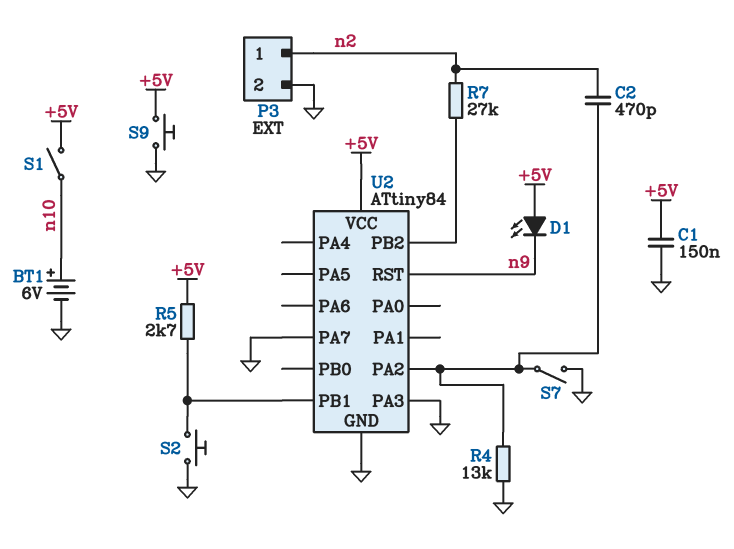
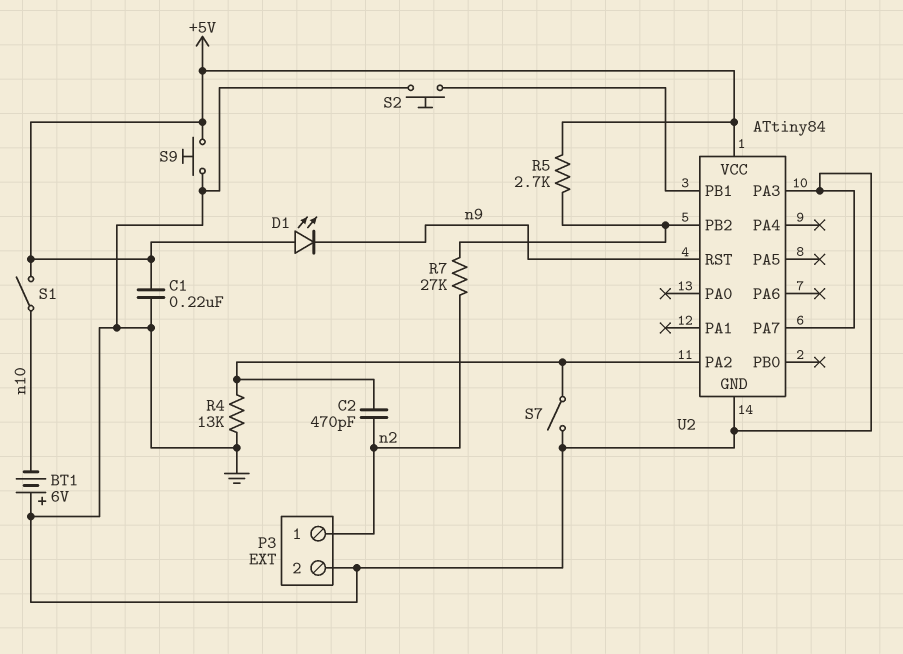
BT1: 6V (plus n10, minus GND) -> 6V (plus GND, minus n10)
C1: 150nF (+5V, GND) -> 220nF (+5V, GND)
R5: 2.7k (+5V, U2/PB1) -> 2.7k (+5V, U2/PB2)

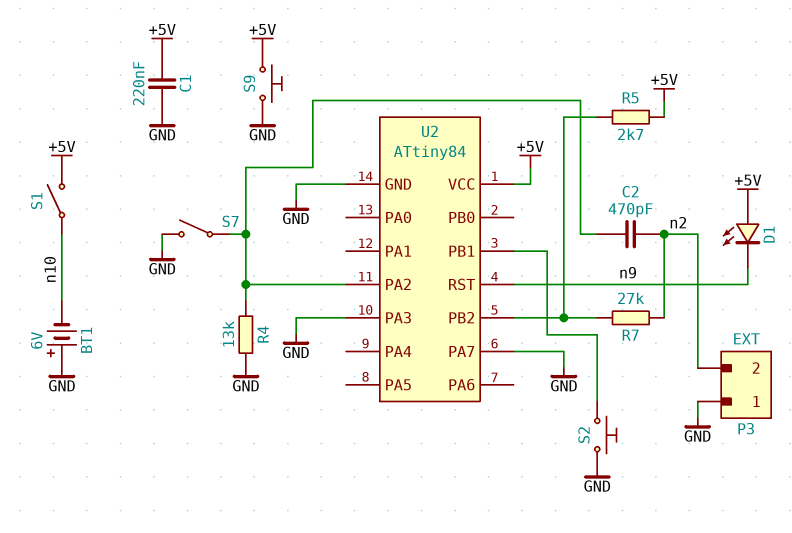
P3 pin 1: n2 -> GND
P3 pin 2: GND -> n2

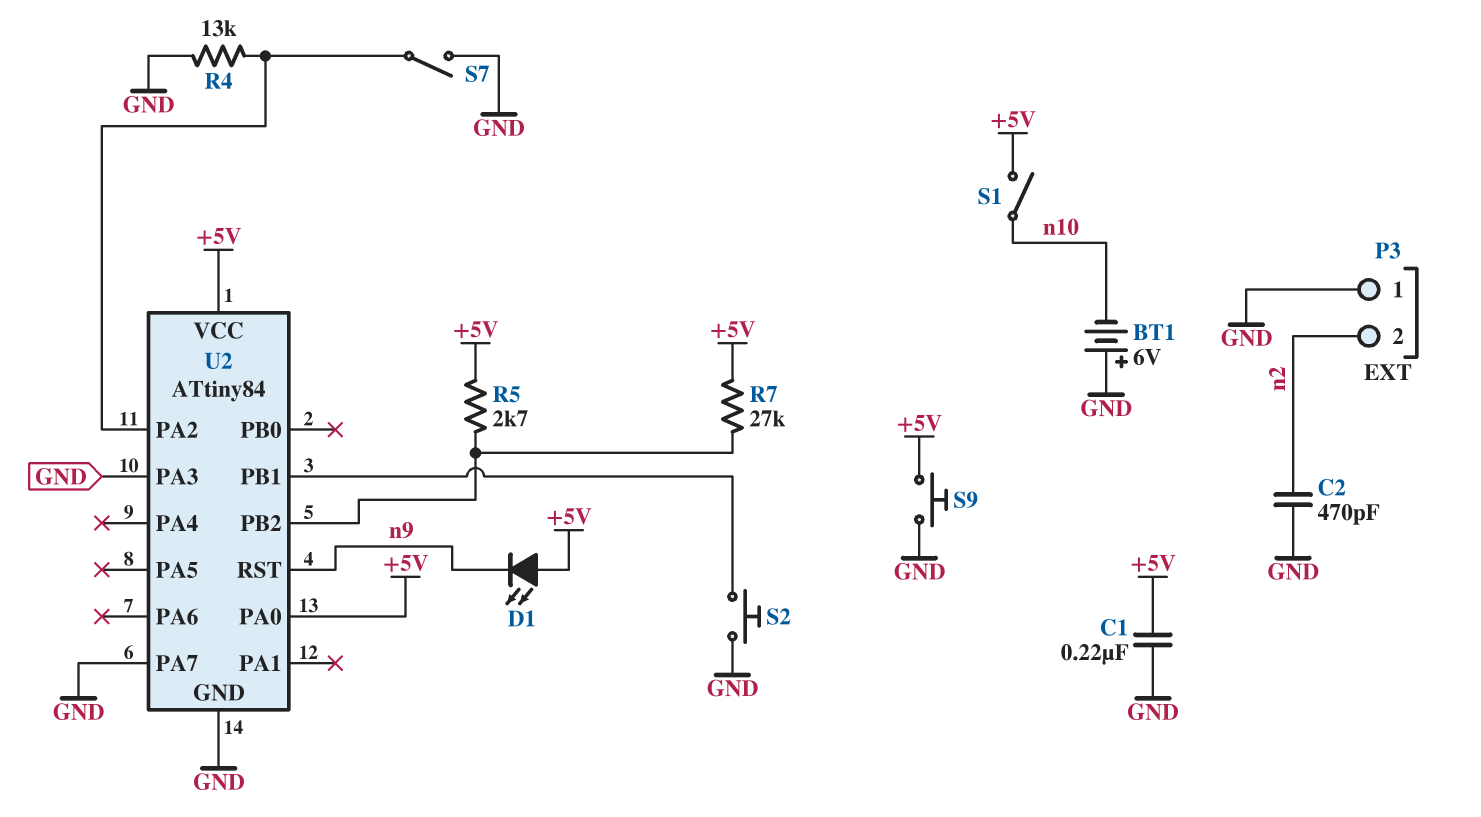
C2: 470pF (U2/PA2, n2) -> 470pF (GND, n2)
R7: 27k (U2/PB2, n2) -> 27k (+5V, U2/PB2)
U2 pin PA0: none -> +5V

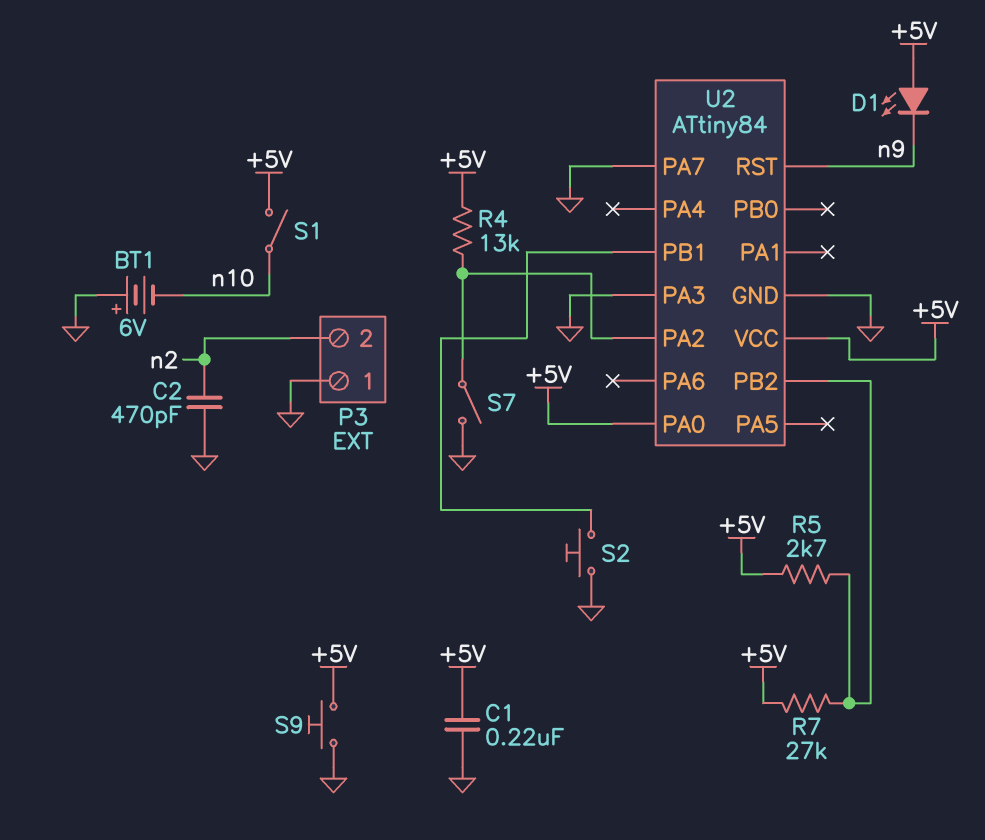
R4: 13k (GND, U2/PA2) -> 13k (+5V, U2/PA2)

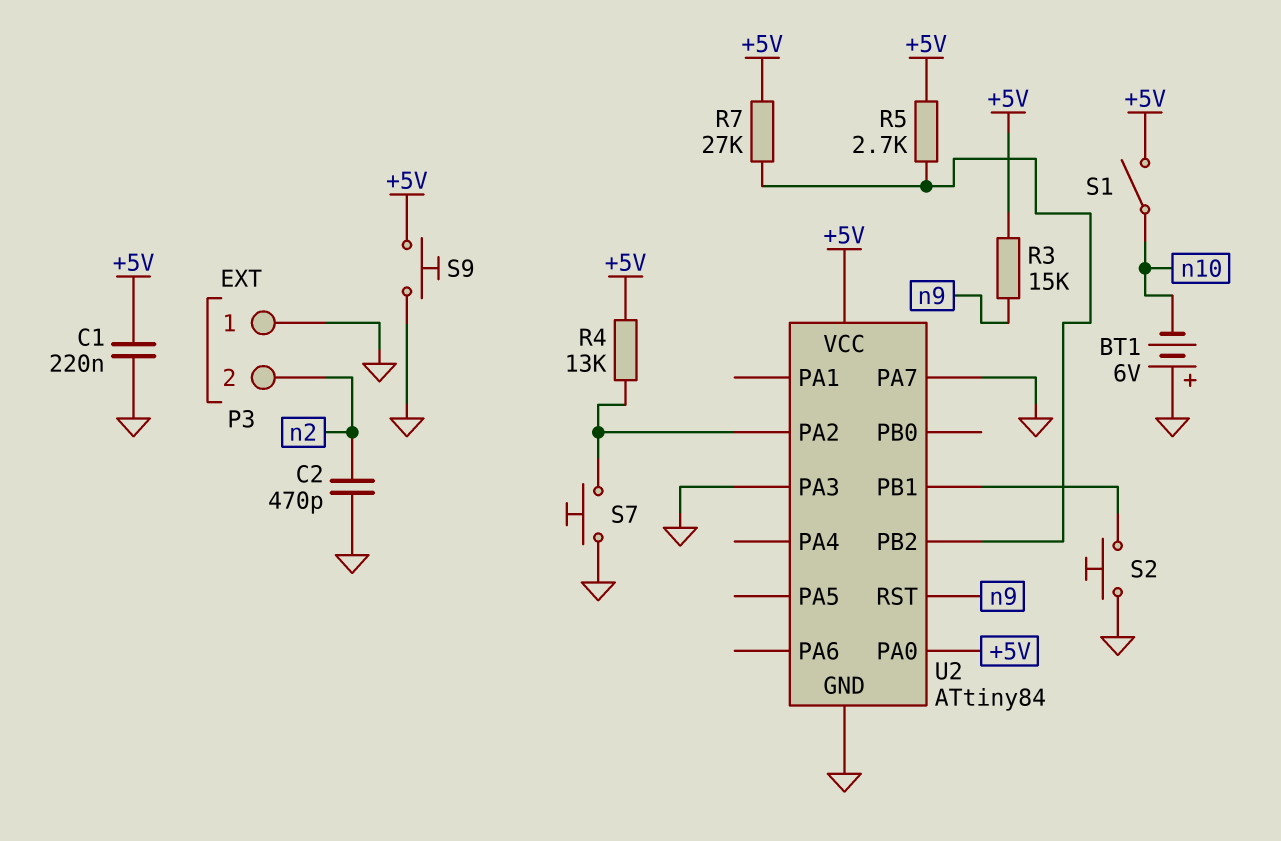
D1: LED (A +5V, K n9) -> none
R3: none -> 15k (+5V, n9)
S7: switch (GND, U2/PA2) -> button (GND, U2/PA2)

